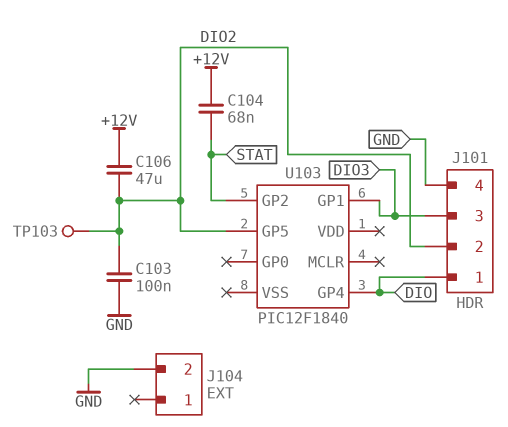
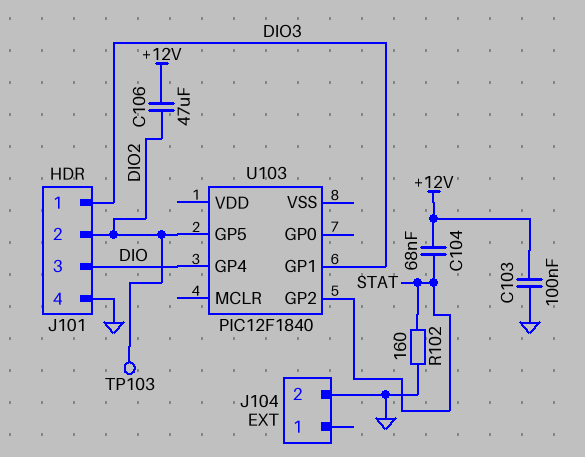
C103: 100nF (DIO2, GND) -> 100nF (+12V, GND)
J101 pin 1: DIO -> DIO3
J101 pin 3: DIO3 -> DIO
R102: none -> 160 (GND, STAT)

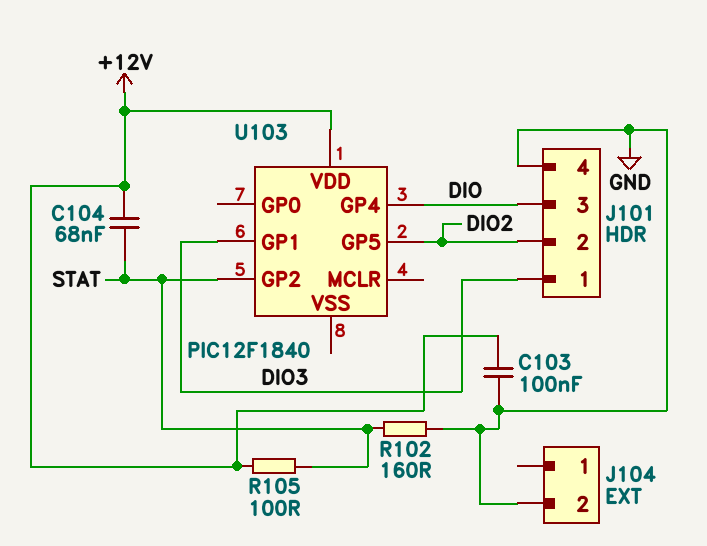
C106: 47uF (+12V, DIO2) -> none
R105: none -> 100 (+12V, STAT)
TP103: test point (DIO2) -> none
U103 pin VDD: none -> +12V

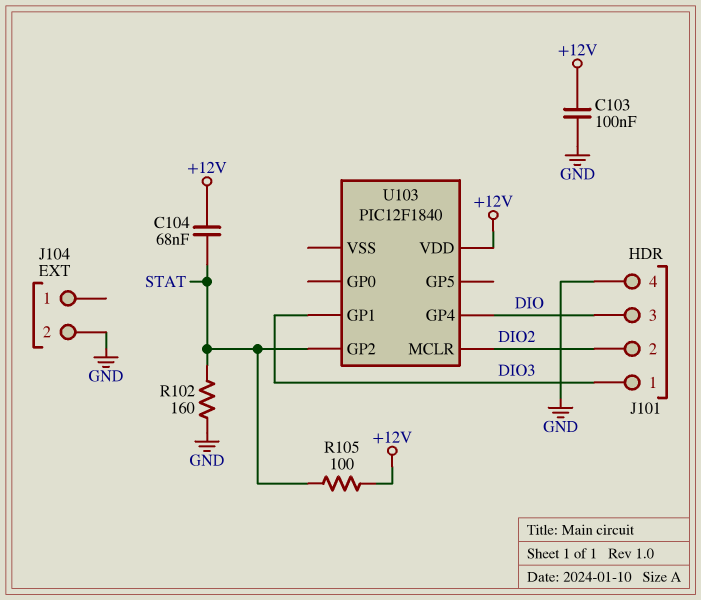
U103 pin GP5: DIO2 -> none
U103 pin MCLR: none -> DIO2

